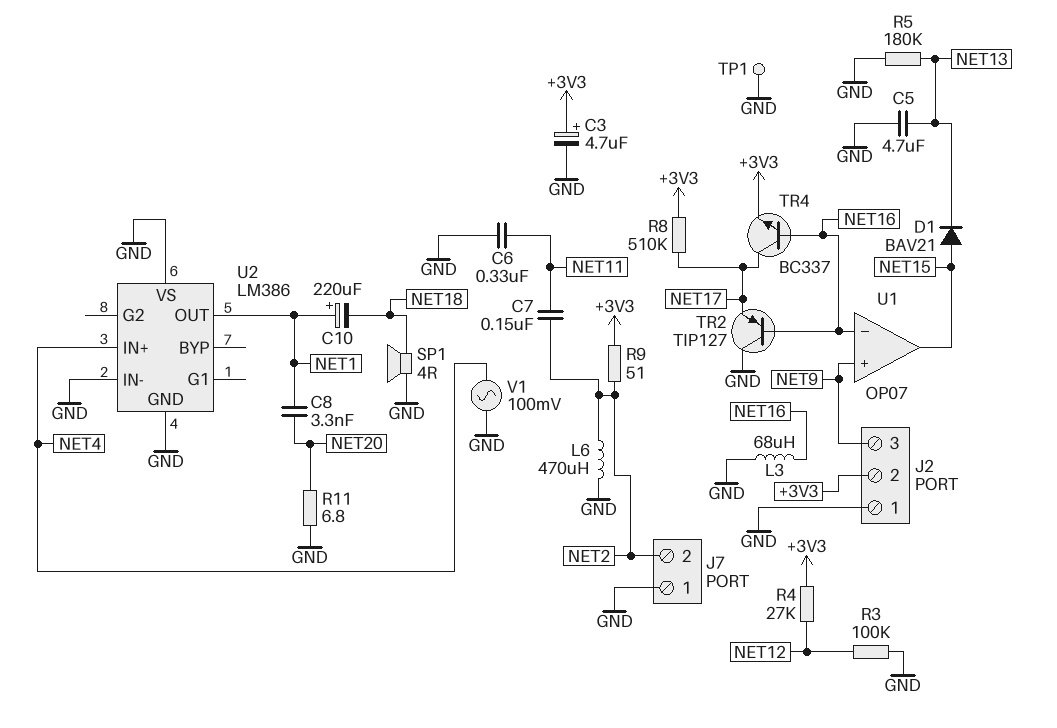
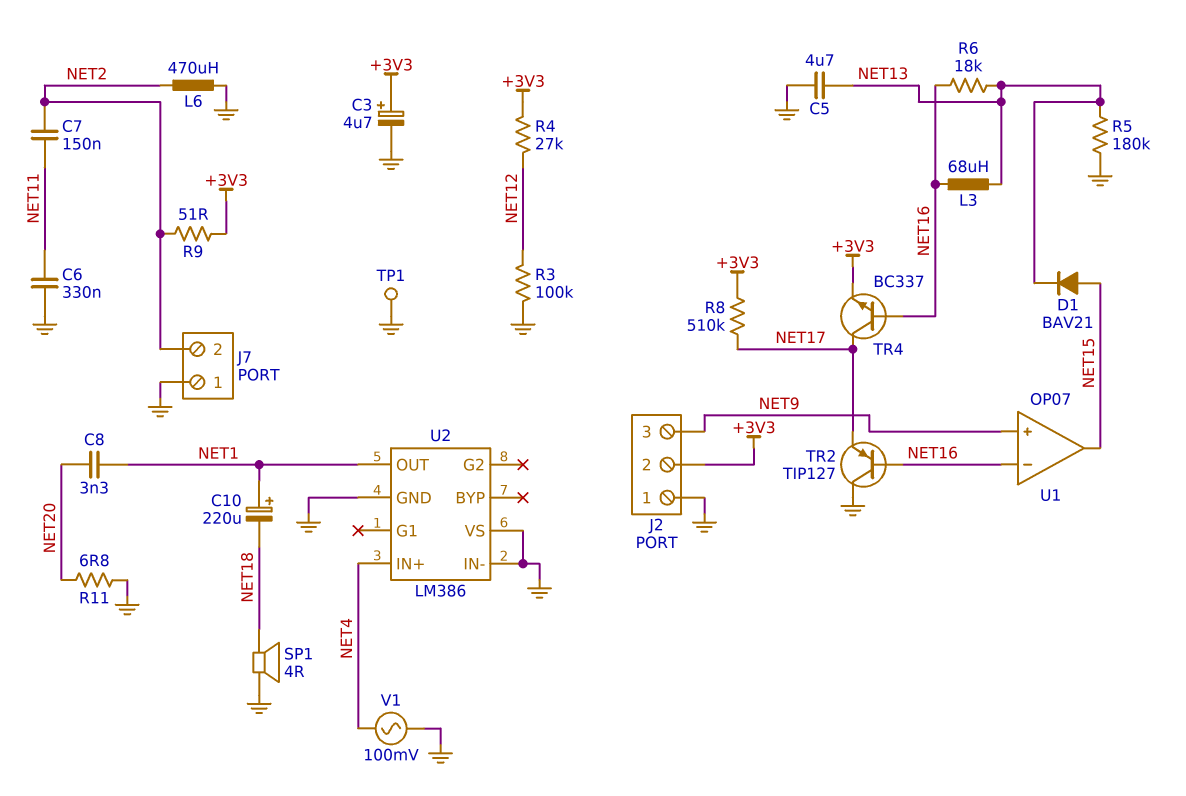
L3: 68uH (GND, NET16) -> 68uH (NET13, NET16)
R6: none -> 18k (NET13, NET16)

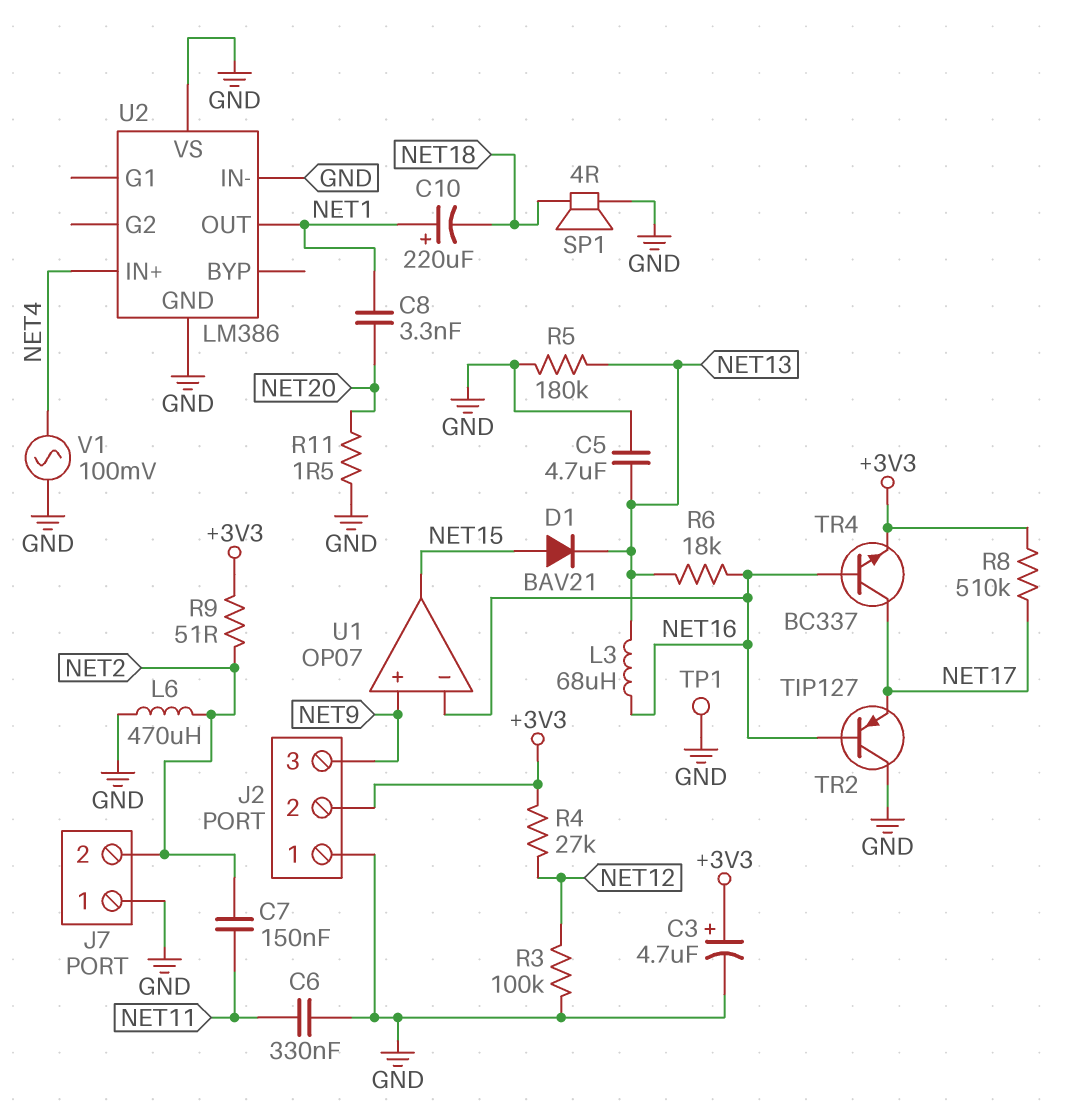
R11: 6.8 (GND, NET20) -> 1.5 (GND, NET20)

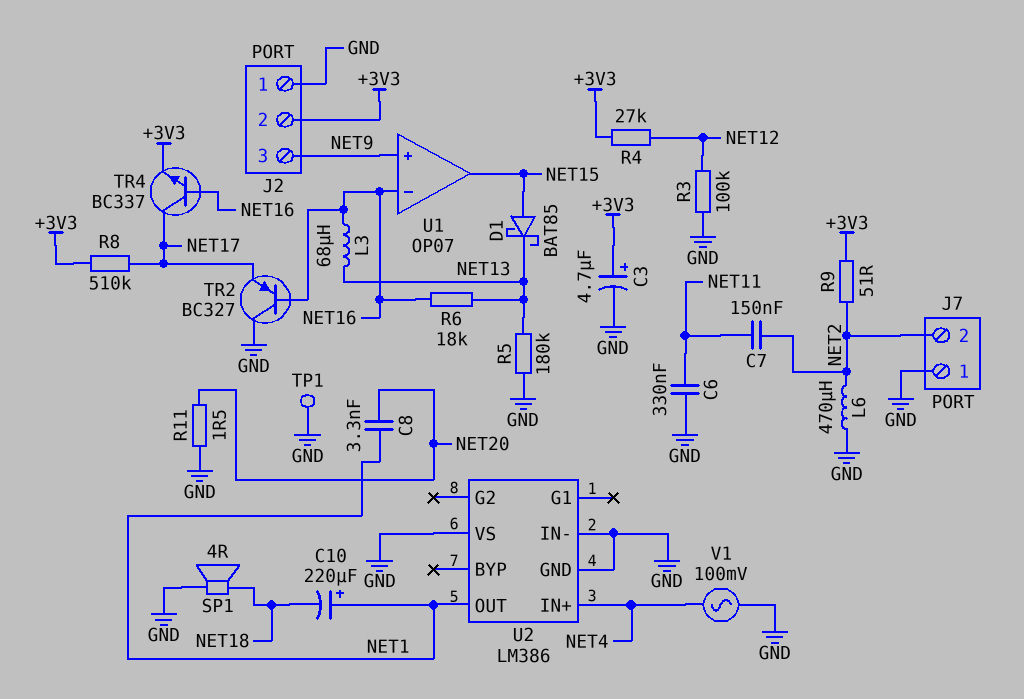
C5: 4.7uF (GND, NET13) -> none
D1: diode BAV21 (A NET15, K NET13) -> schottky BAT85 (A NET15, K NET13)
TR2: PNP TIP127 (B NET16, C GND, E NET17) -> PNP BC327 (B NET16, C GND, E NET17)

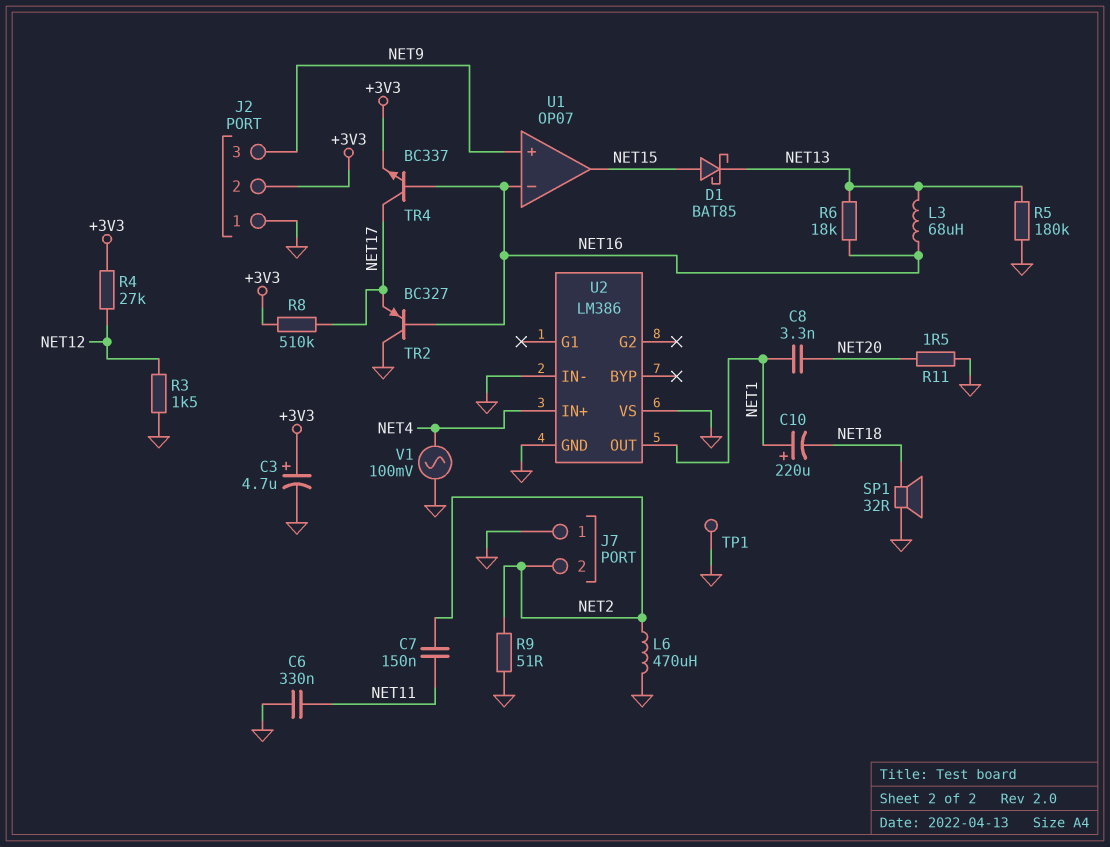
R3: 100k (GND, NET12) -> 1.5k (GND, NET12)
R9: 51 (+3V3, NET2) -> 51 (GND, NET2)
SP1: speaker 4R (GND, NET18) -> speaker 32R (GND, NET18)

